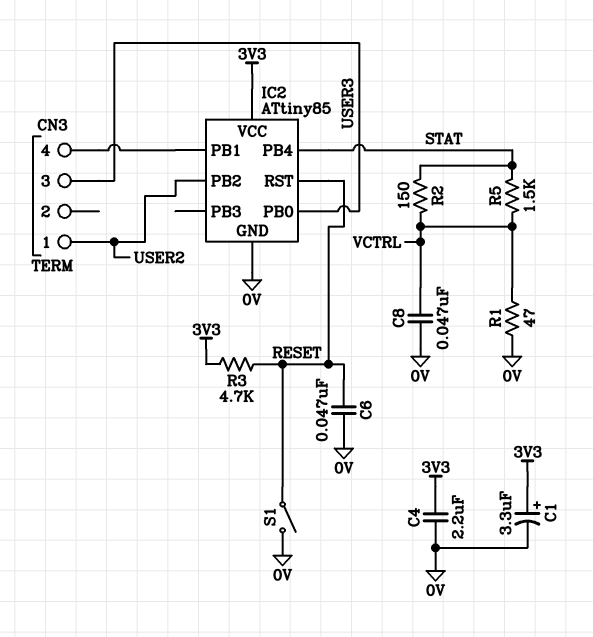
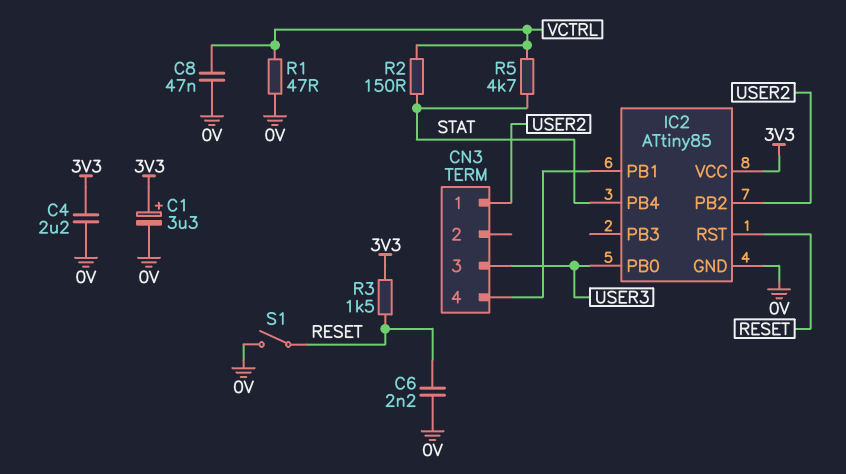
C6: 47nF (0V, RESET) -> 2.2nF (0V, RESET)
R3: 4.7k (3V3, RESET) -> 1.5k (3V3, RESET)
R5: 1.5k (STAT, VCTRL) -> 4.7k (STAT, VCTRL)

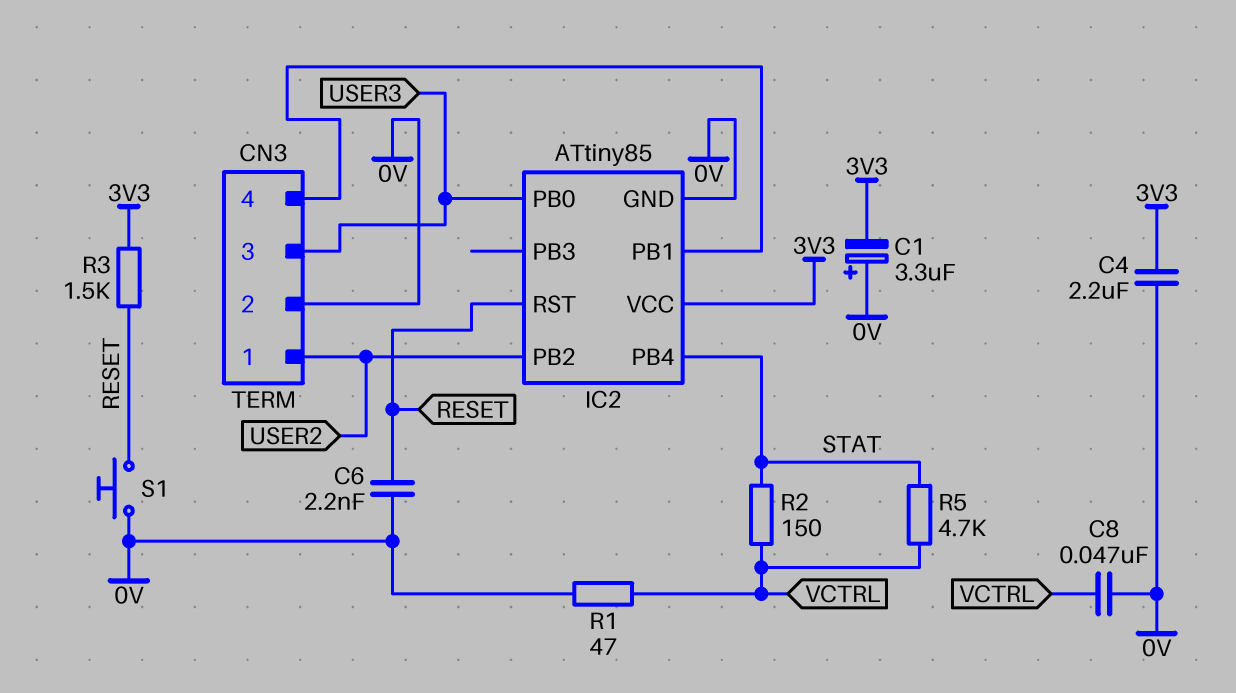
C1: 3.3uF (plus 3V3, minus 0V) -> 3.3uF (plus 0V, minus 3V3)
CN3 pin 2: none -> 0V
S1: switch (0V, RESET) -> button (0V, RESET)

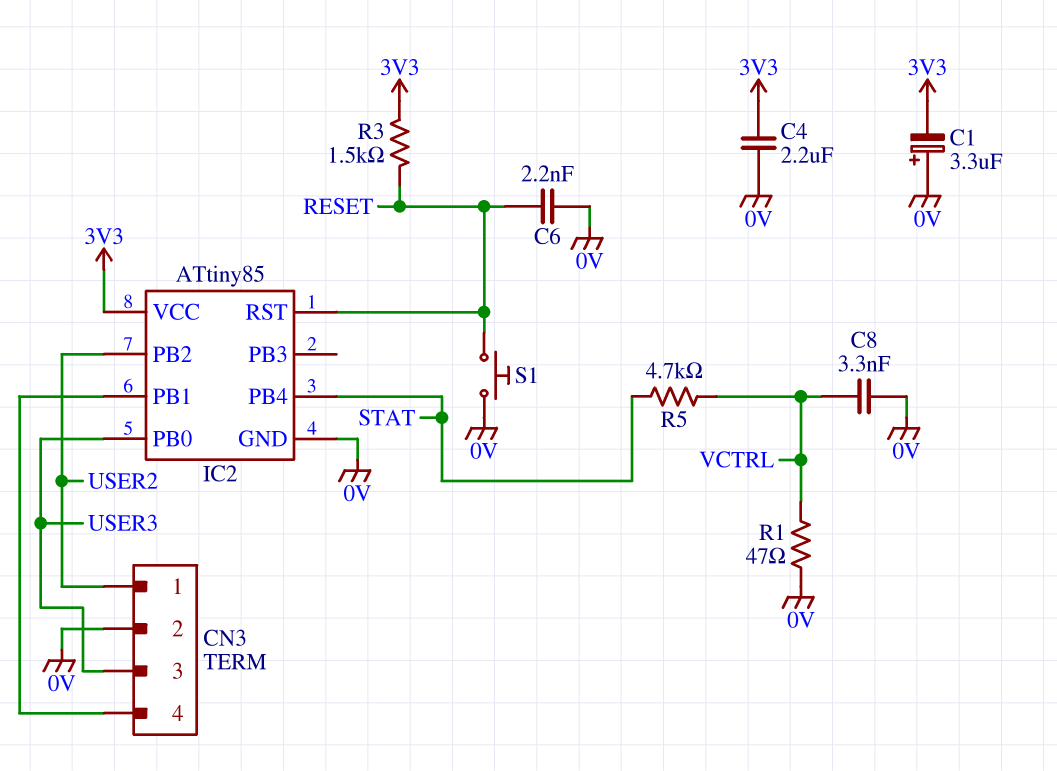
C8: 47nF (0V, VCTRL) -> 3.3nF (0V, VCTRL)
R2: 150 (STAT, VCTRL) -> none

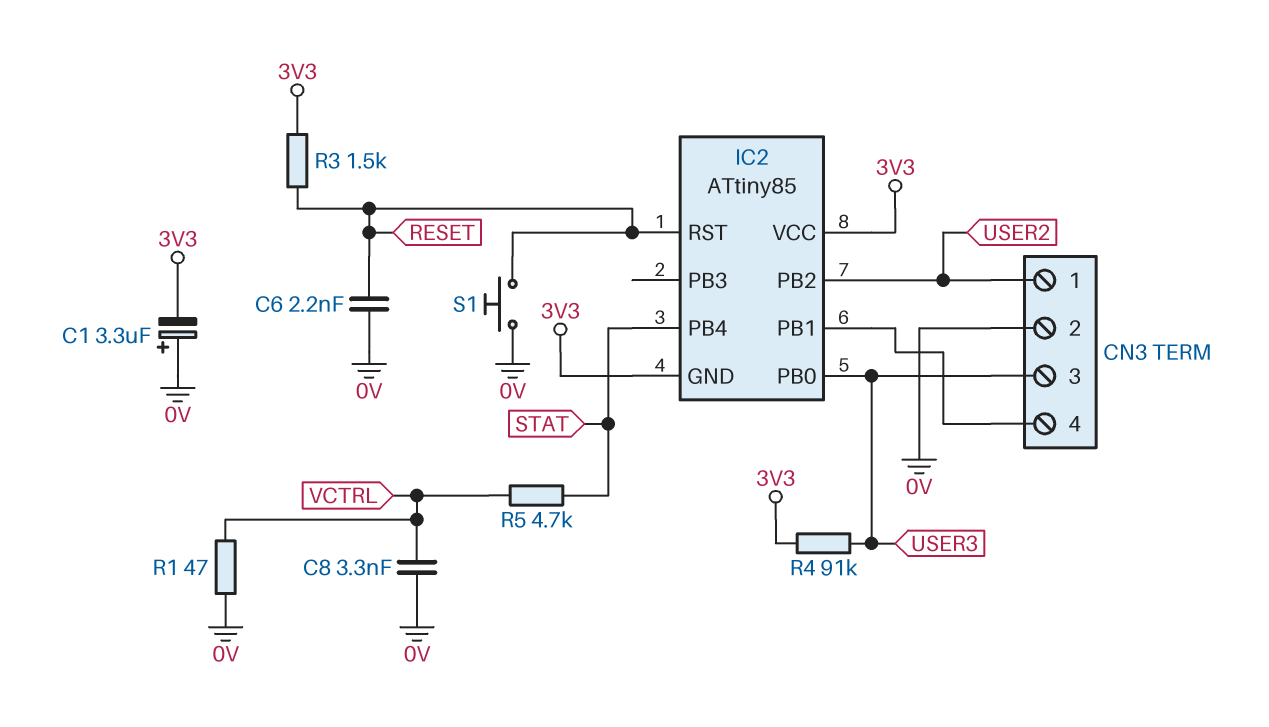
C4: 2.2uF (0V, 3V3) -> none
IC2 pin GND: 0V -> 3V3
R4: none -> 91k (3V3, USER3)

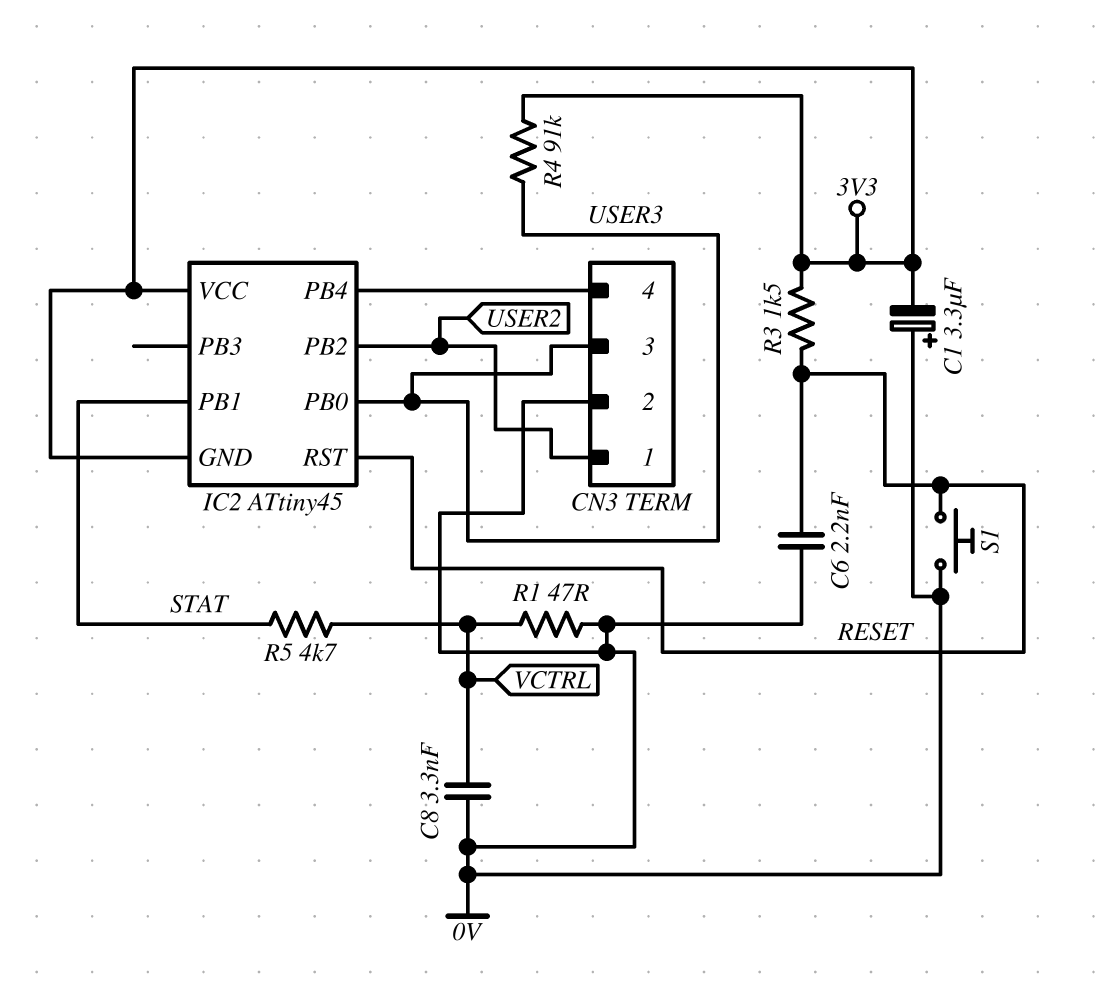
IC2: ATtiny85 -> ATtiny45
IC2 pin PB1: CN3/4 -> STAT
IC2 pin PB4: STAT -> CN3/4

